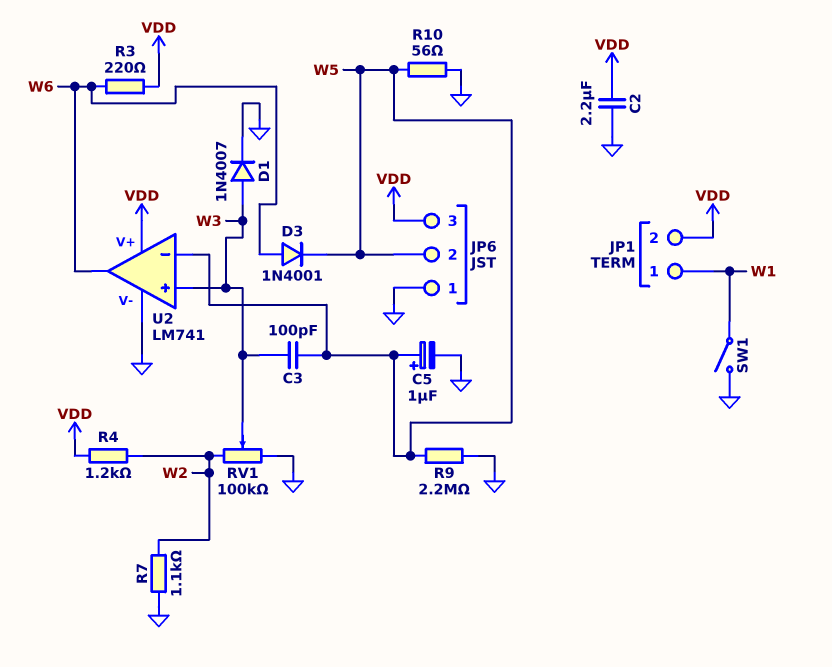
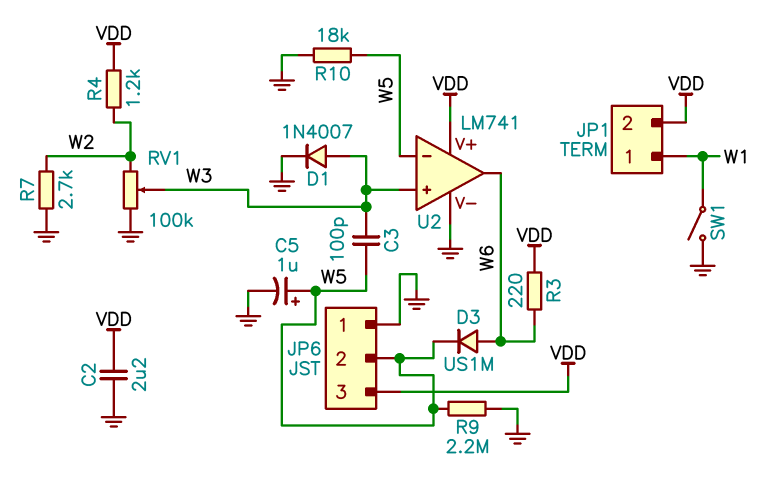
D3: diode 1N4001 (A W6, K W5) -> diode US1M (A W6, K W5)
R7: 1.1k (GND, W2) -> 2.7k (GND, W2)
R10: 56 (GND, W5) -> 18k (GND, W5)

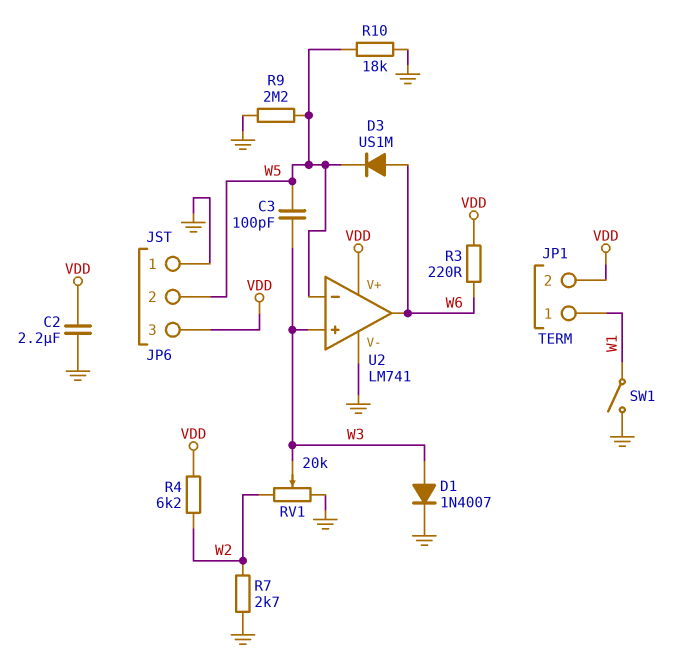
C5: 1uF (plus W5, minus GND) -> none
R4: 1.2k (VDD, W2) -> 6.2k (VDD, W2)
RV1: 100k (GND, W2, wiper W3) -> 20k (GND, W2, wiper W3)

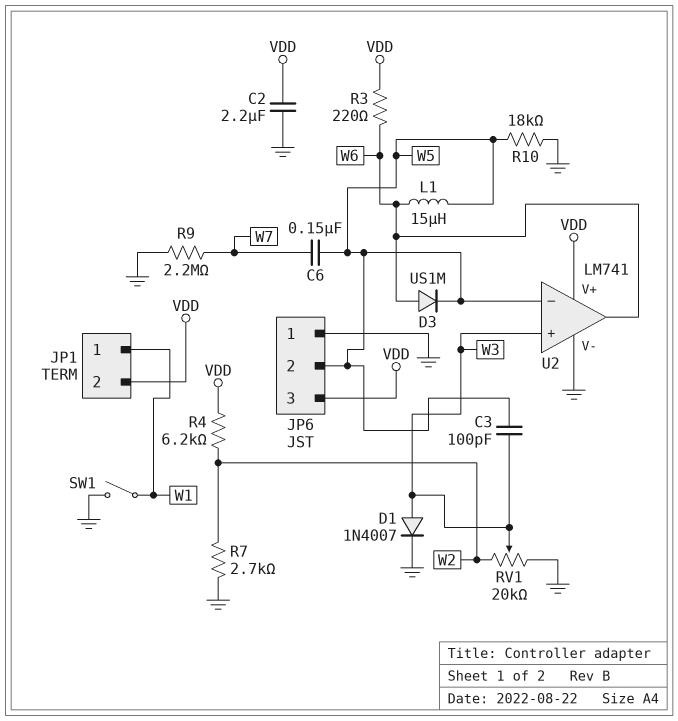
C6: none -> 150nF (W5, W7)
L1: none -> 15uH (W5, W6)
R9: 2.2M (GND, W5) -> 2.2M (GND, W7)

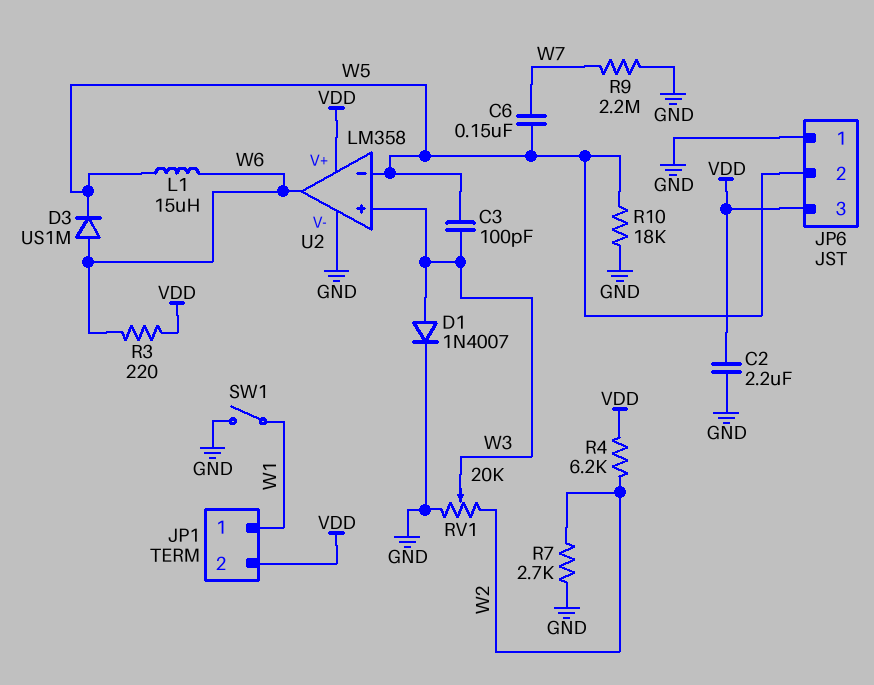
U2: LM741 -> LM358

